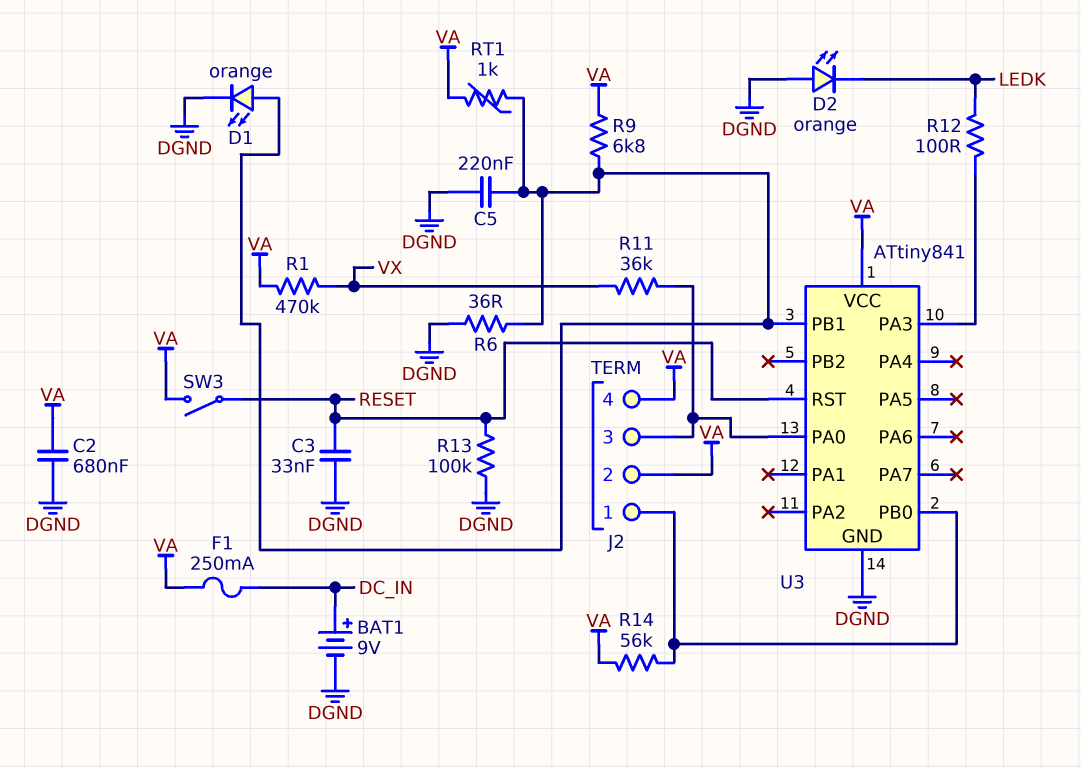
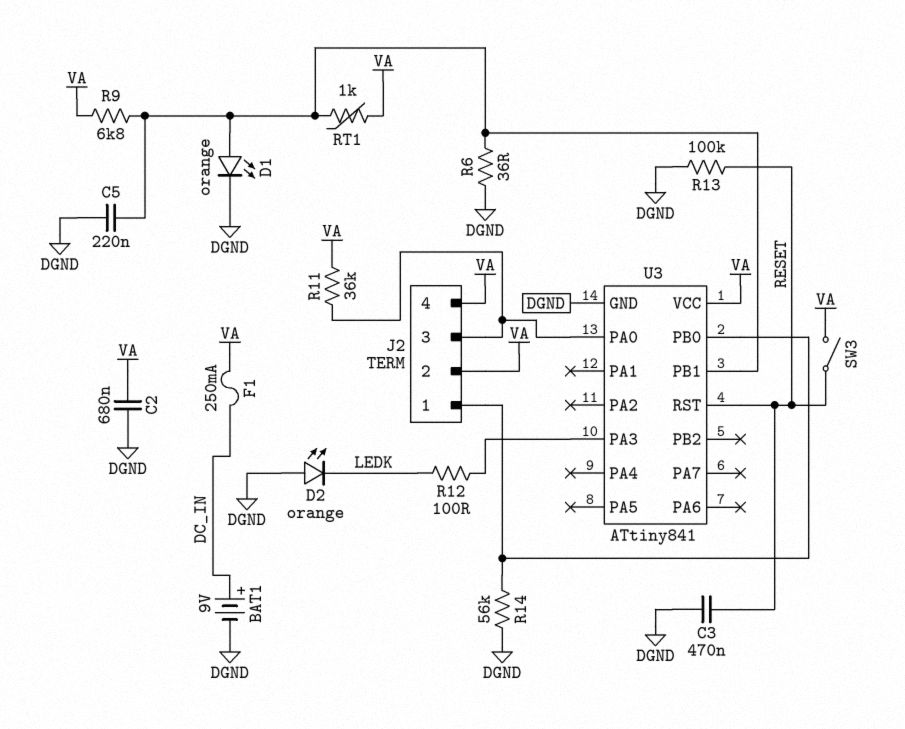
C3: 33nF (DGND, RESET) -> 470nF (DGND, RESET)
R1: 470k (VA, VX) -> none
R11: 36k (J2/3, VX) -> 36k (J2/3, VA)
R14: 56k (J2/1, VA) -> 56k (DGND, J2/1)

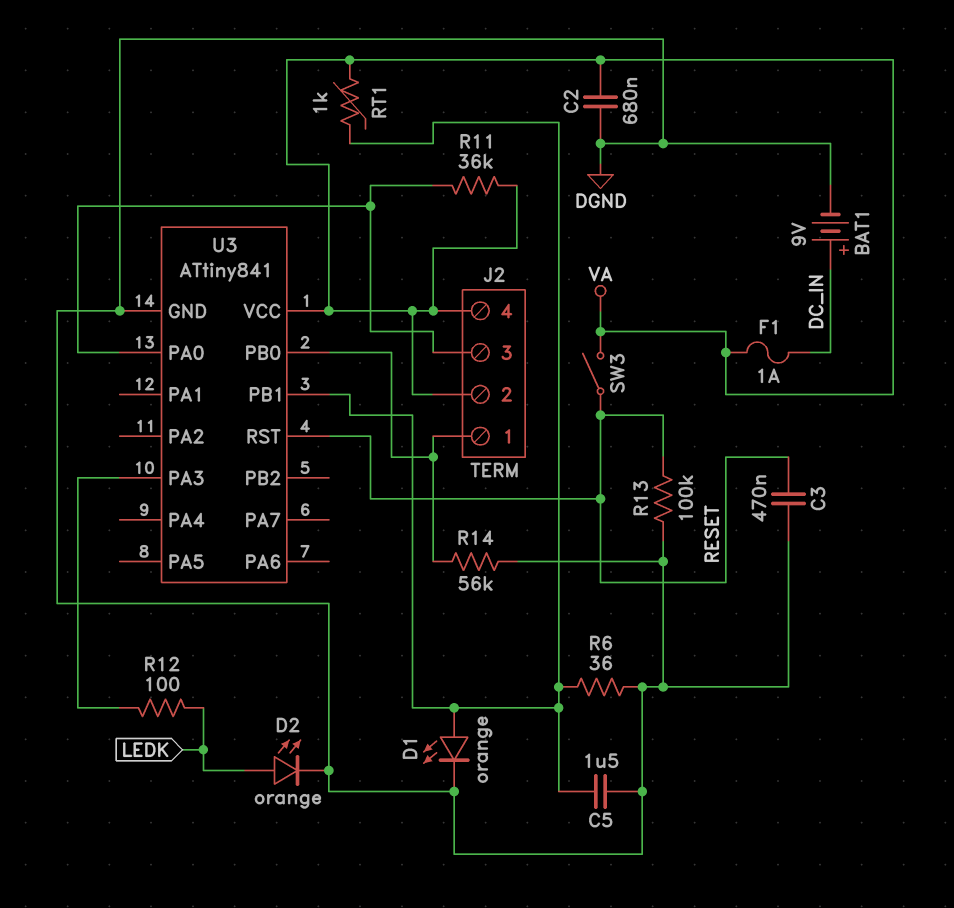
C5: 220nF (DGND, U3/PB1) -> 1.5uF (DGND, U3/PB1)
D2: LED orange (A DGND, K LEDK) -> LED orange (A LEDK, K DGND)
F1: 250mA (DC_IN, VA) -> 1A (DC_IN, VA)
R9: 6.8k (U3/PB1, VA) -> none

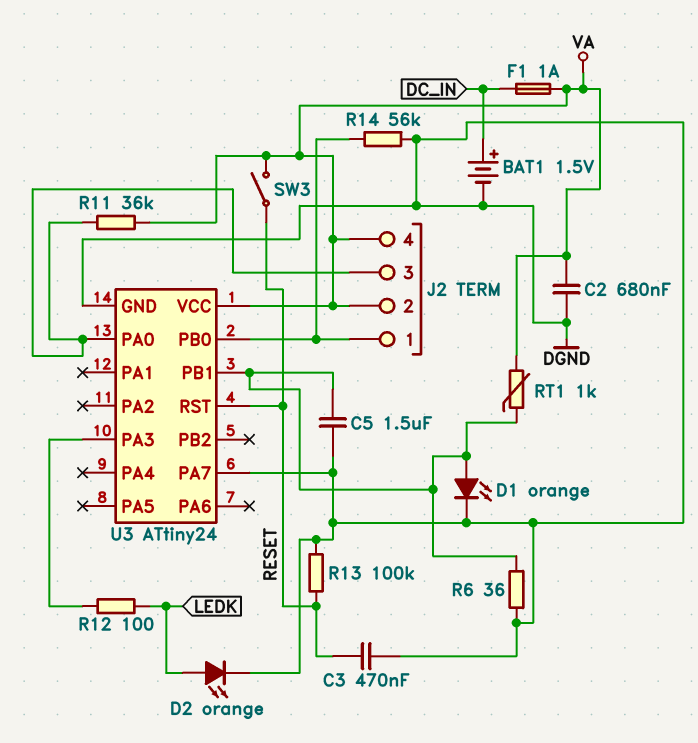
BAT1: 9V (plus DC_IN, minus DGND) -> 1.5V (plus DC_IN, minus DGND)
U3: ATtiny841 -> ATtiny24
U3 pin PA7: none -> DGND

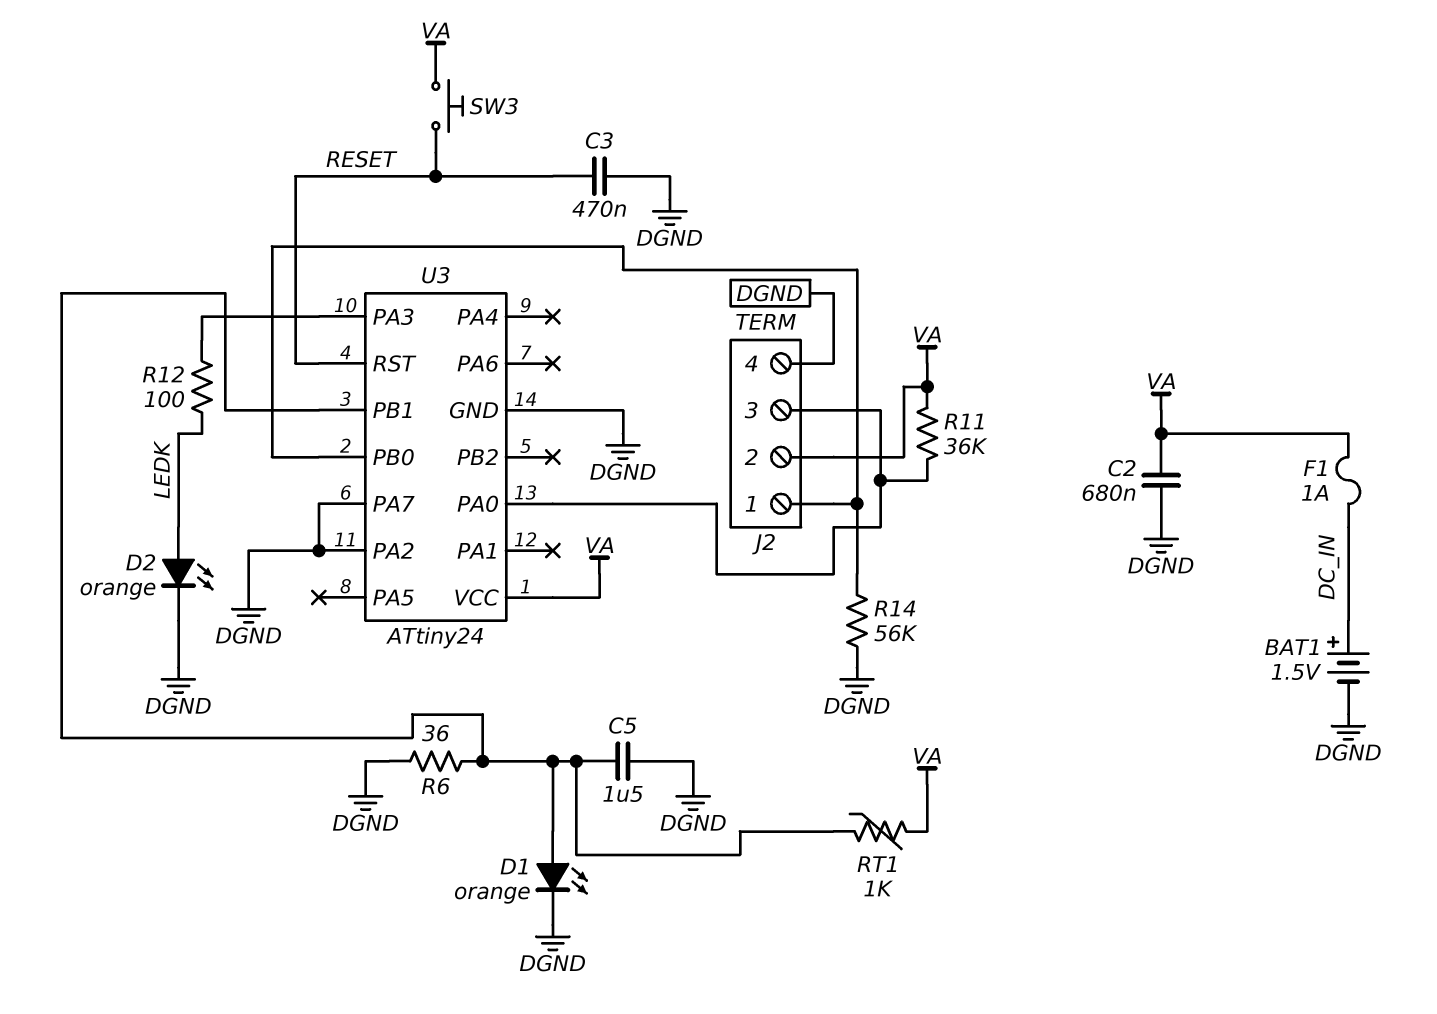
J2 pin 4: VA -> DGND
R13: 100k (DGND, RESET) -> none
SW3: switch (RESET, VA) -> button (RESET, VA)
U3 pin PA2: none -> DGND

